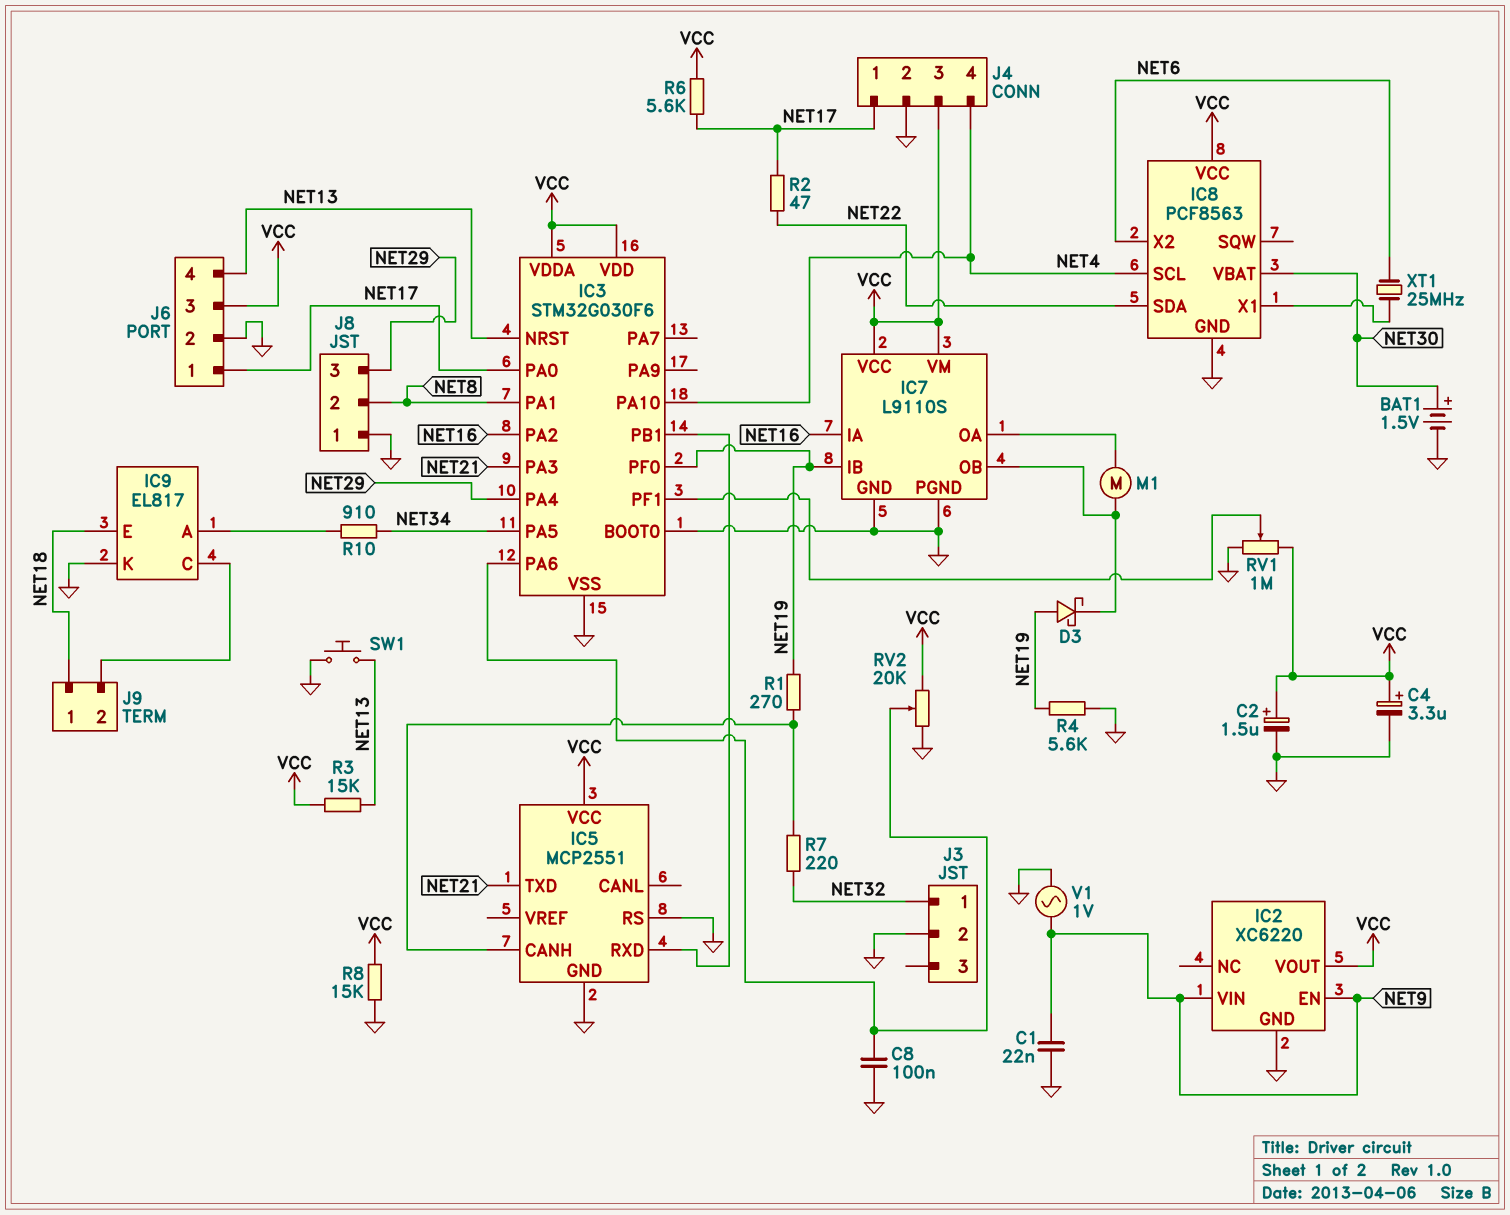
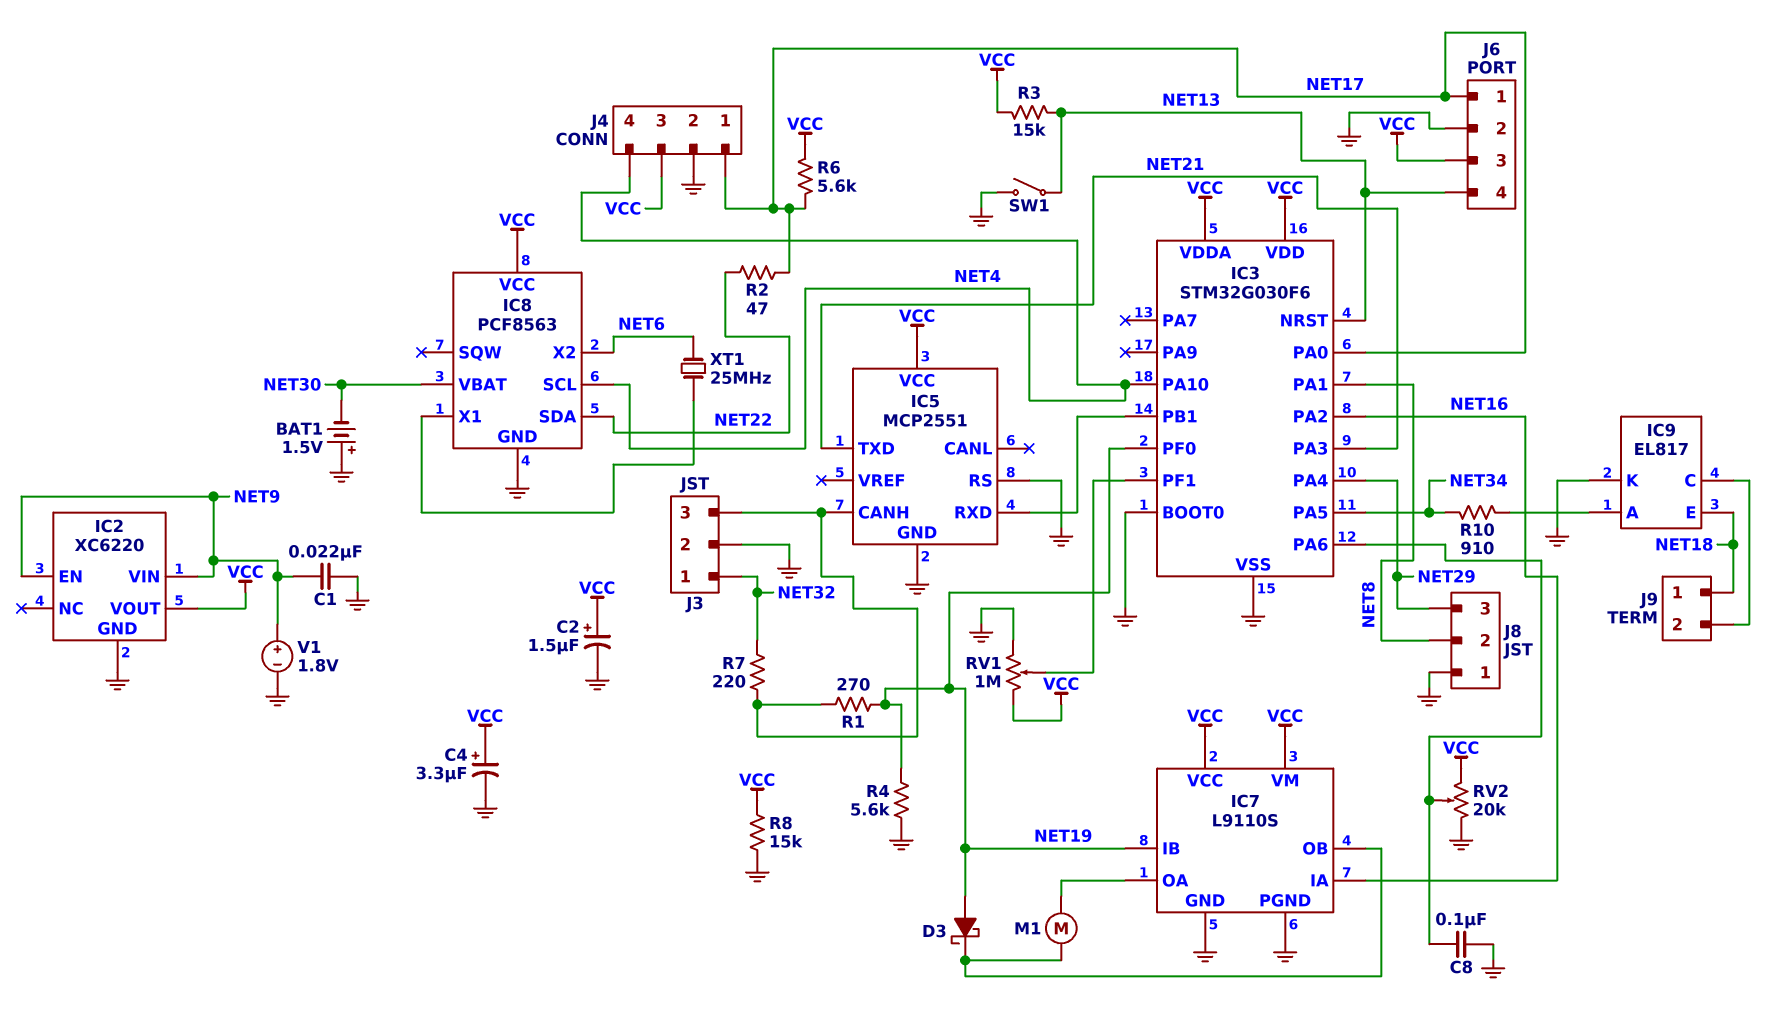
BAT1: 1.5V (plus NET30, minus GND) -> 1.5V (plus GND, minus NET30)
J3 pin 3: none -> IC5/CANH
SW1: button (GND, NET13) -> switch (GND, NET13)
V1: AC 1V (GND, NET9) -> 1.8V (plus NET9, minus GND)

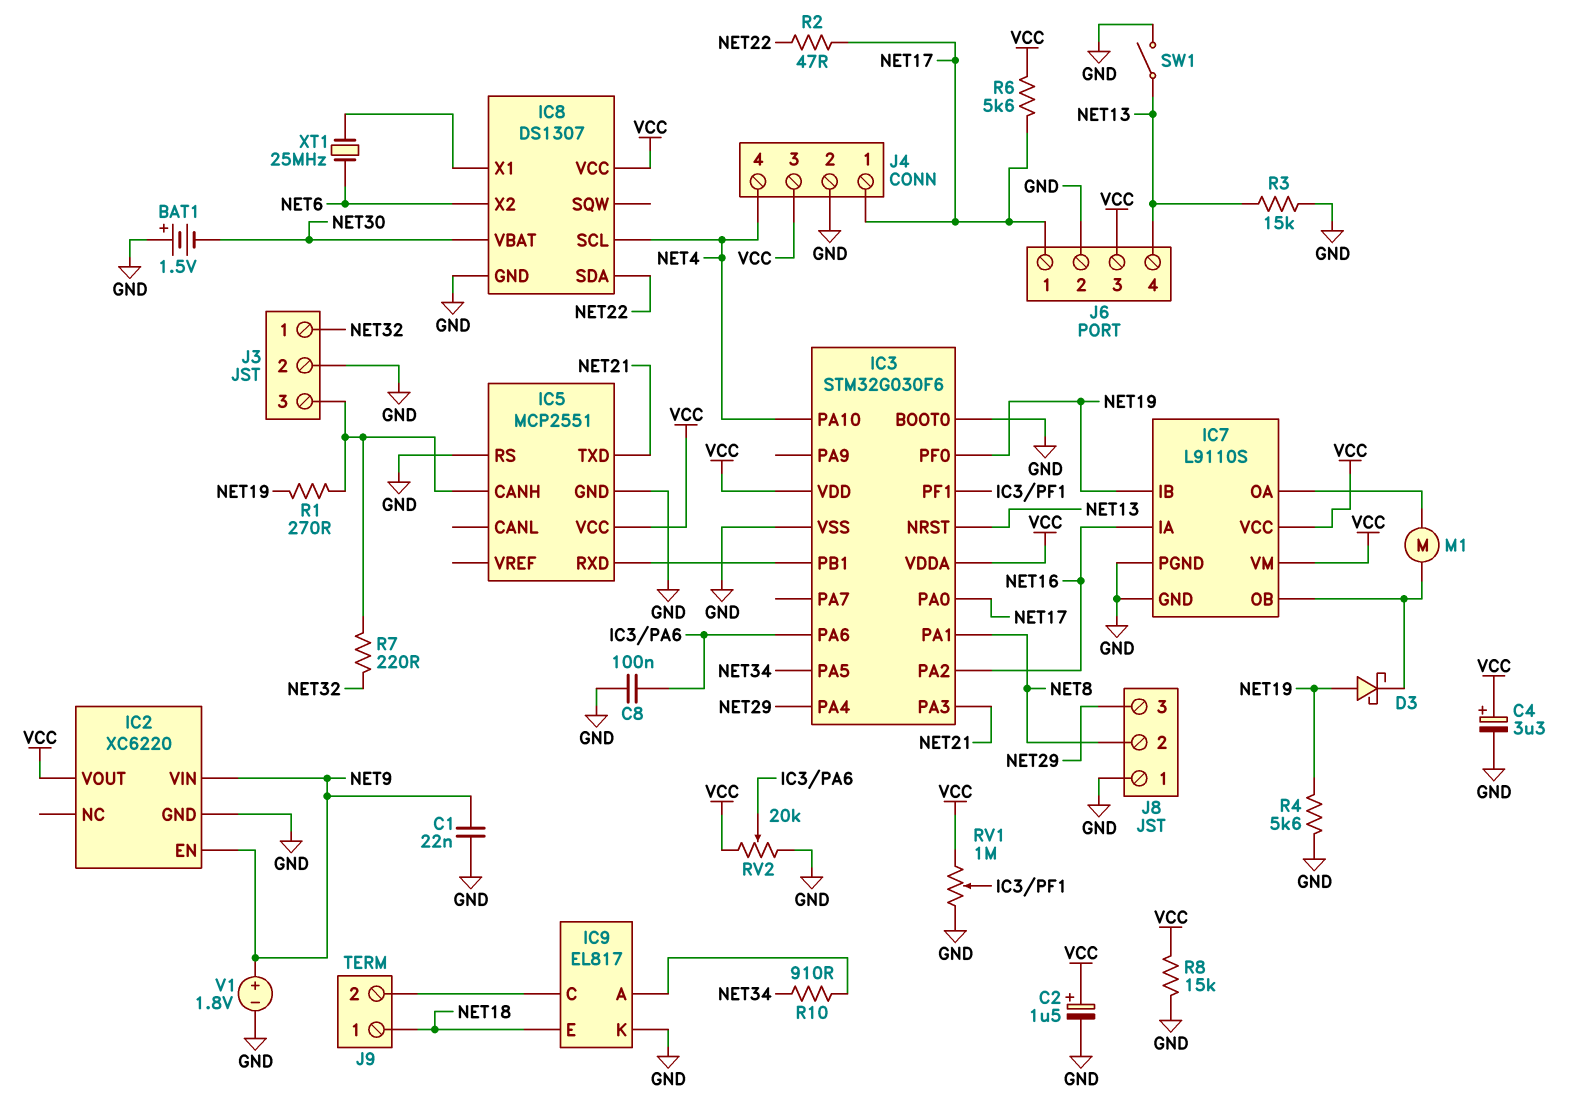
IC8: PCF8563 -> DS1307
R3: 15k (NET13, VCC) -> 15k (GND, NET13)

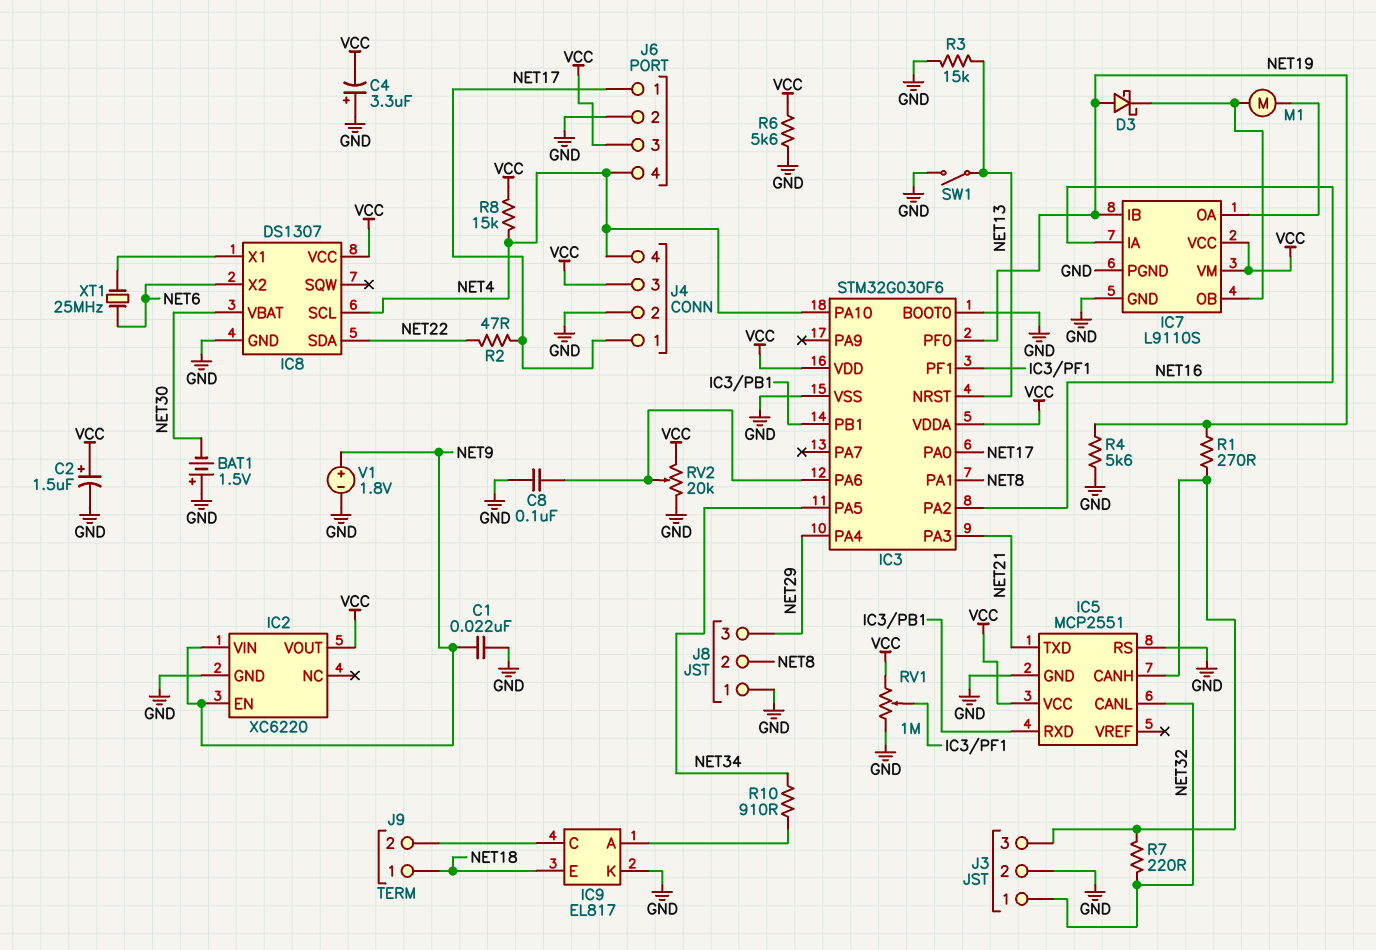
C4: 3.3uF (plus VCC, minus GND) -> 3.3uF (plus GND, minus VCC)
IC5 pin CANL: none -> NET32
J6 pin 4: NET13 -> NET4
R6: 5.6k (NET17, VCC) -> 5.6k (GND, VCC)
R8: 15k (GND, VCC) -> 15k (NET4, VCC)

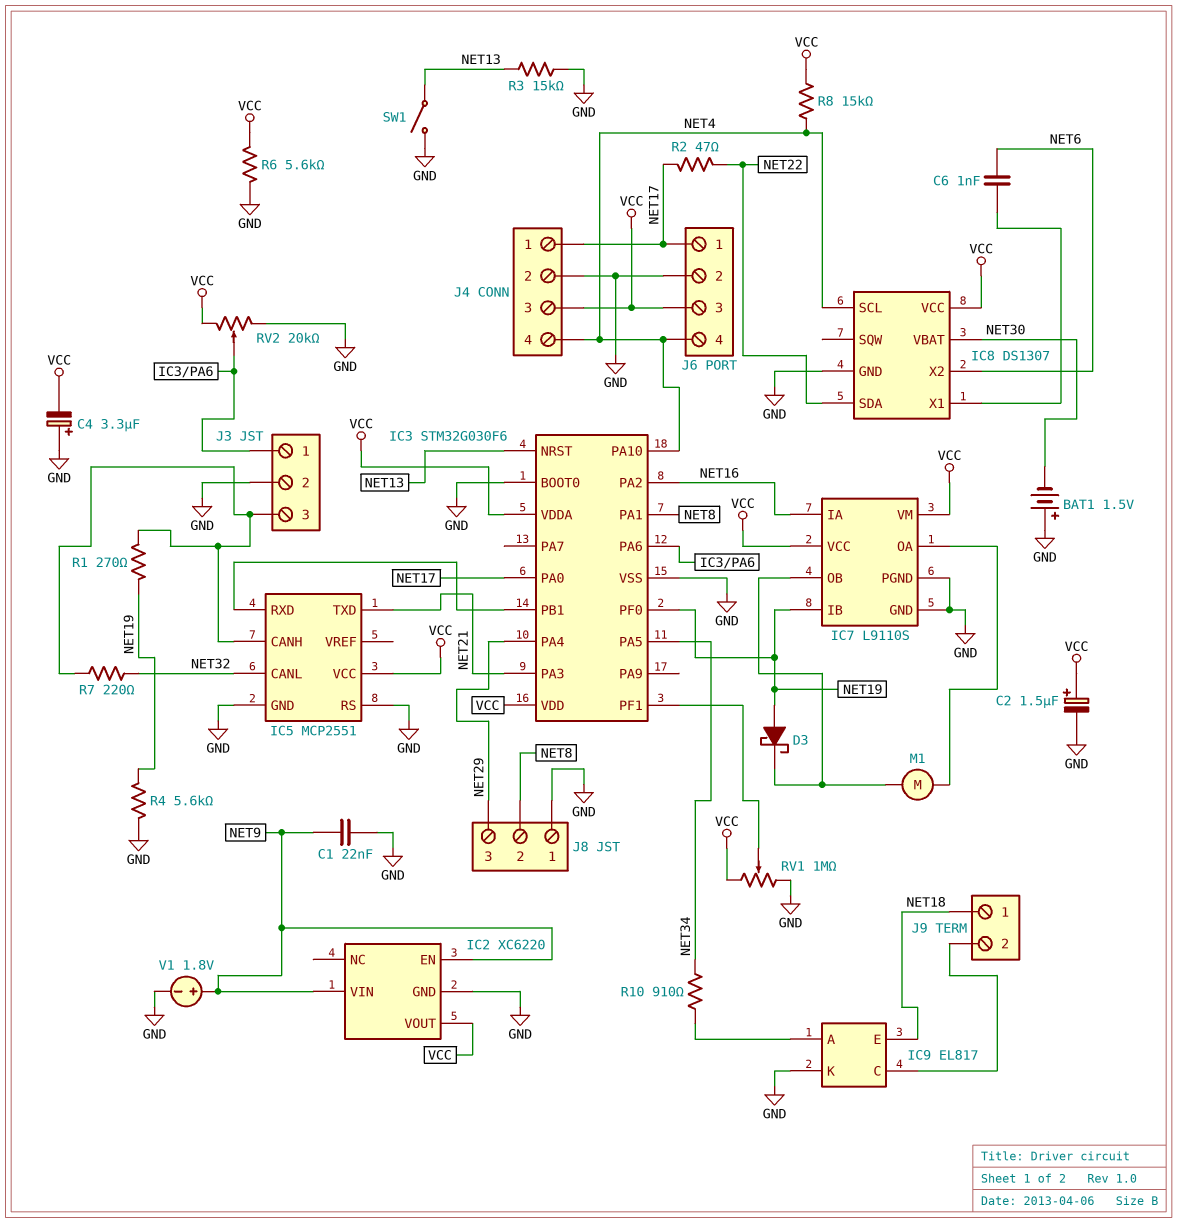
C6: none -> 1nF (IC8/X1, NET6)
C8: 100nF (GND, IC3/PA6) -> none
J3 pin 1: NET32 -> IC3/PA6
XT1: 25MHz (IC8/X1, NET6) -> none

